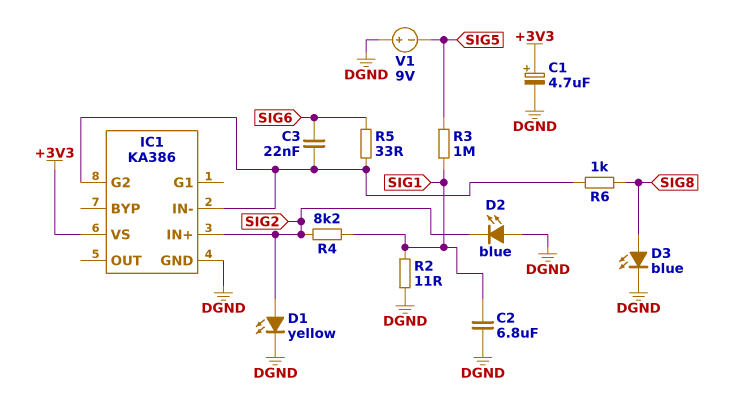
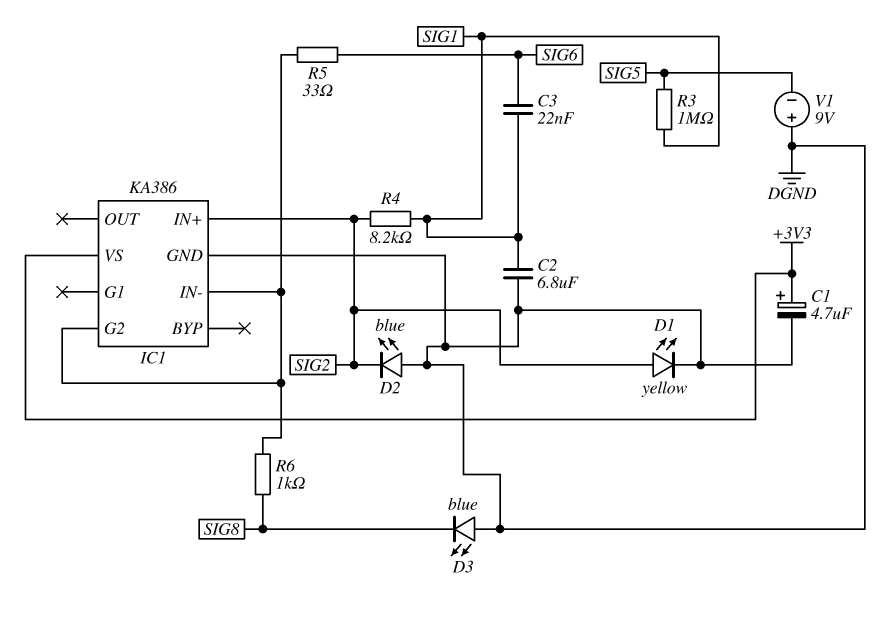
C3: 22nF (IC1/G2, SIG6) -> 22nF (SIG1, SIG6)
D3: LED blue (A SIG8, K DGND) -> LED blue (A DGND, K SIG8)
R2: 11 (DGND, SIG1) -> none

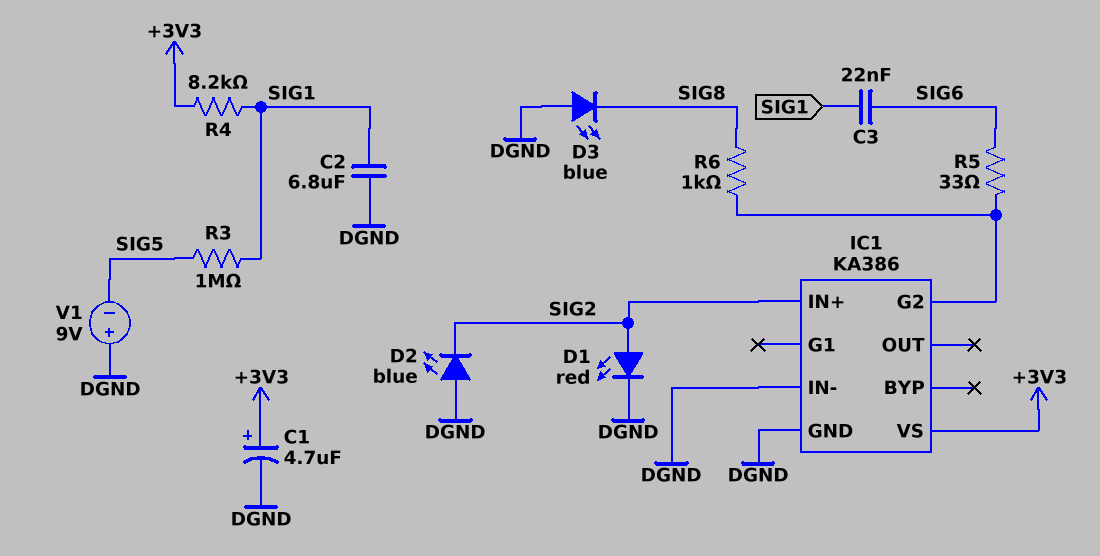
D1: LED yellow (A SIG2, K DGND) -> LED red (A SIG2, K DGND)
IC1 pin IN-: IC1/G2 -> DGND
R4: 8.2k (SIG1, SIG2) -> 8.2k (+3V3, SIG1)

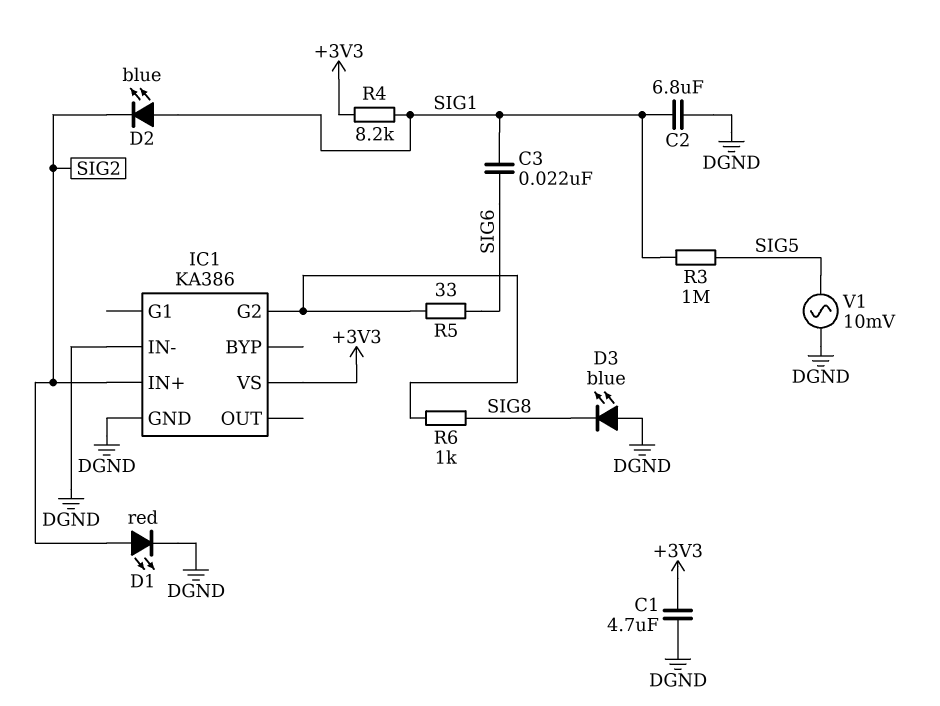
C1: 4.7uF (plus +3V3, minus DGND) -> 4.7uF (+3V3, DGND)
D2: LED blue (A DGND, K SIG2) -> LED blue (A SIG1, K SIG2)
V1: 9V (plus DGND, minus SIG5) -> AC 10mV (DGND, SIG5)

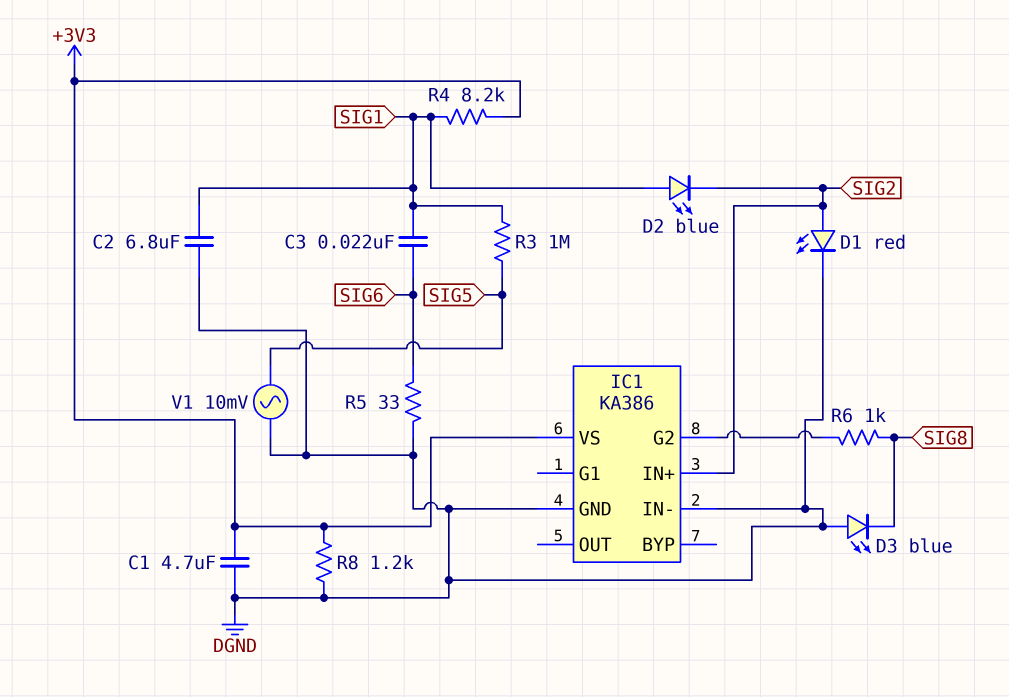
R5: 33 (IC1/G2, SIG6) -> 33 (DGND, SIG6)
R8: none -> 1.2k (+3V3, DGND)

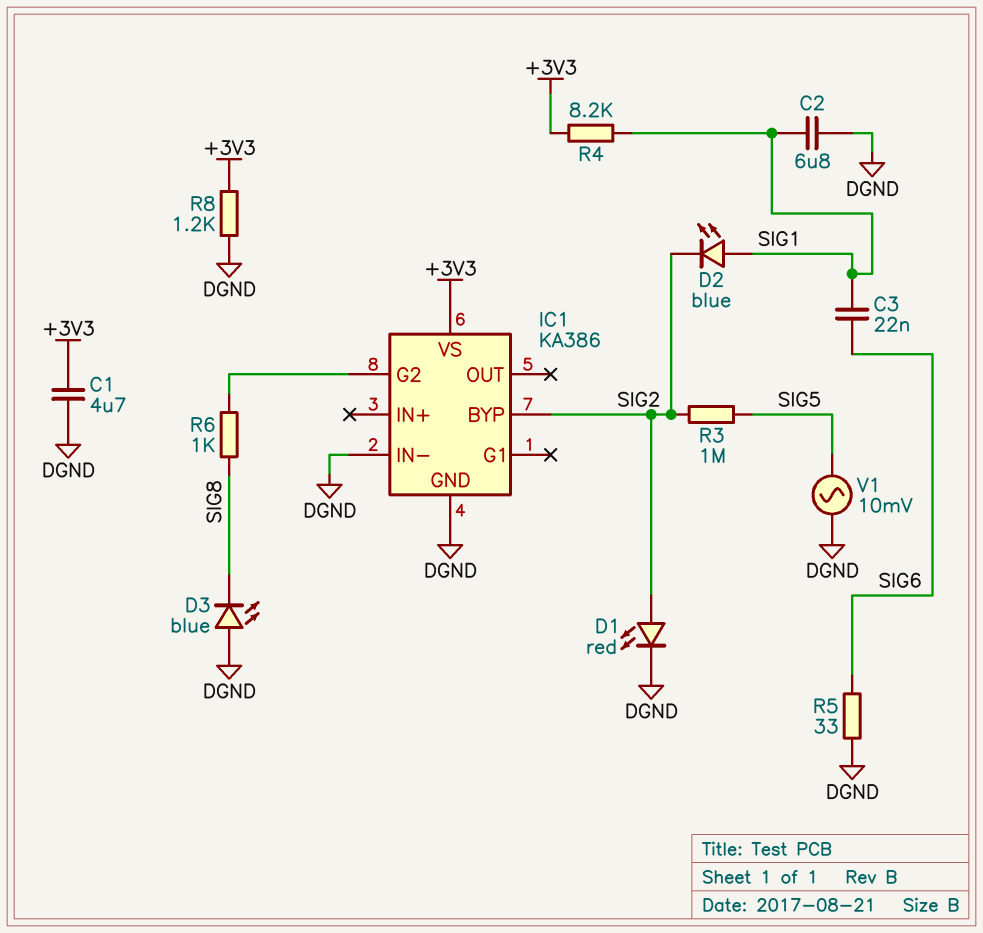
IC1 pin BYP: none -> SIG2
IC1 pin IN+: SIG2 -> none
R3: 1M (SIG1, SIG5) -> 1M (SIG2, SIG5)

